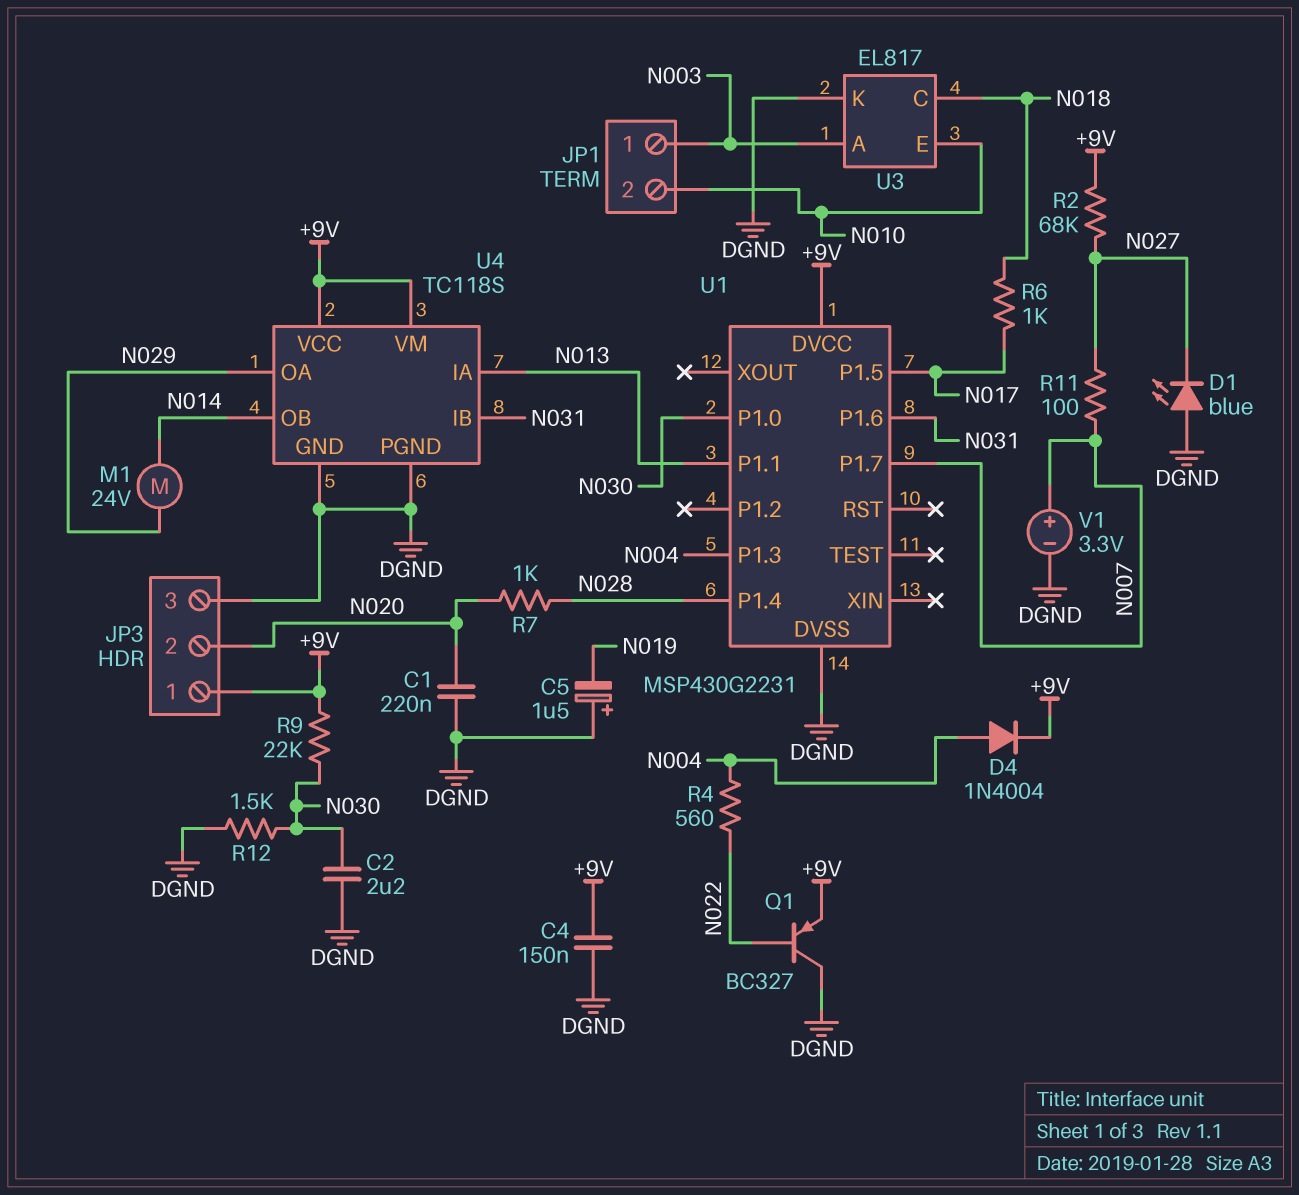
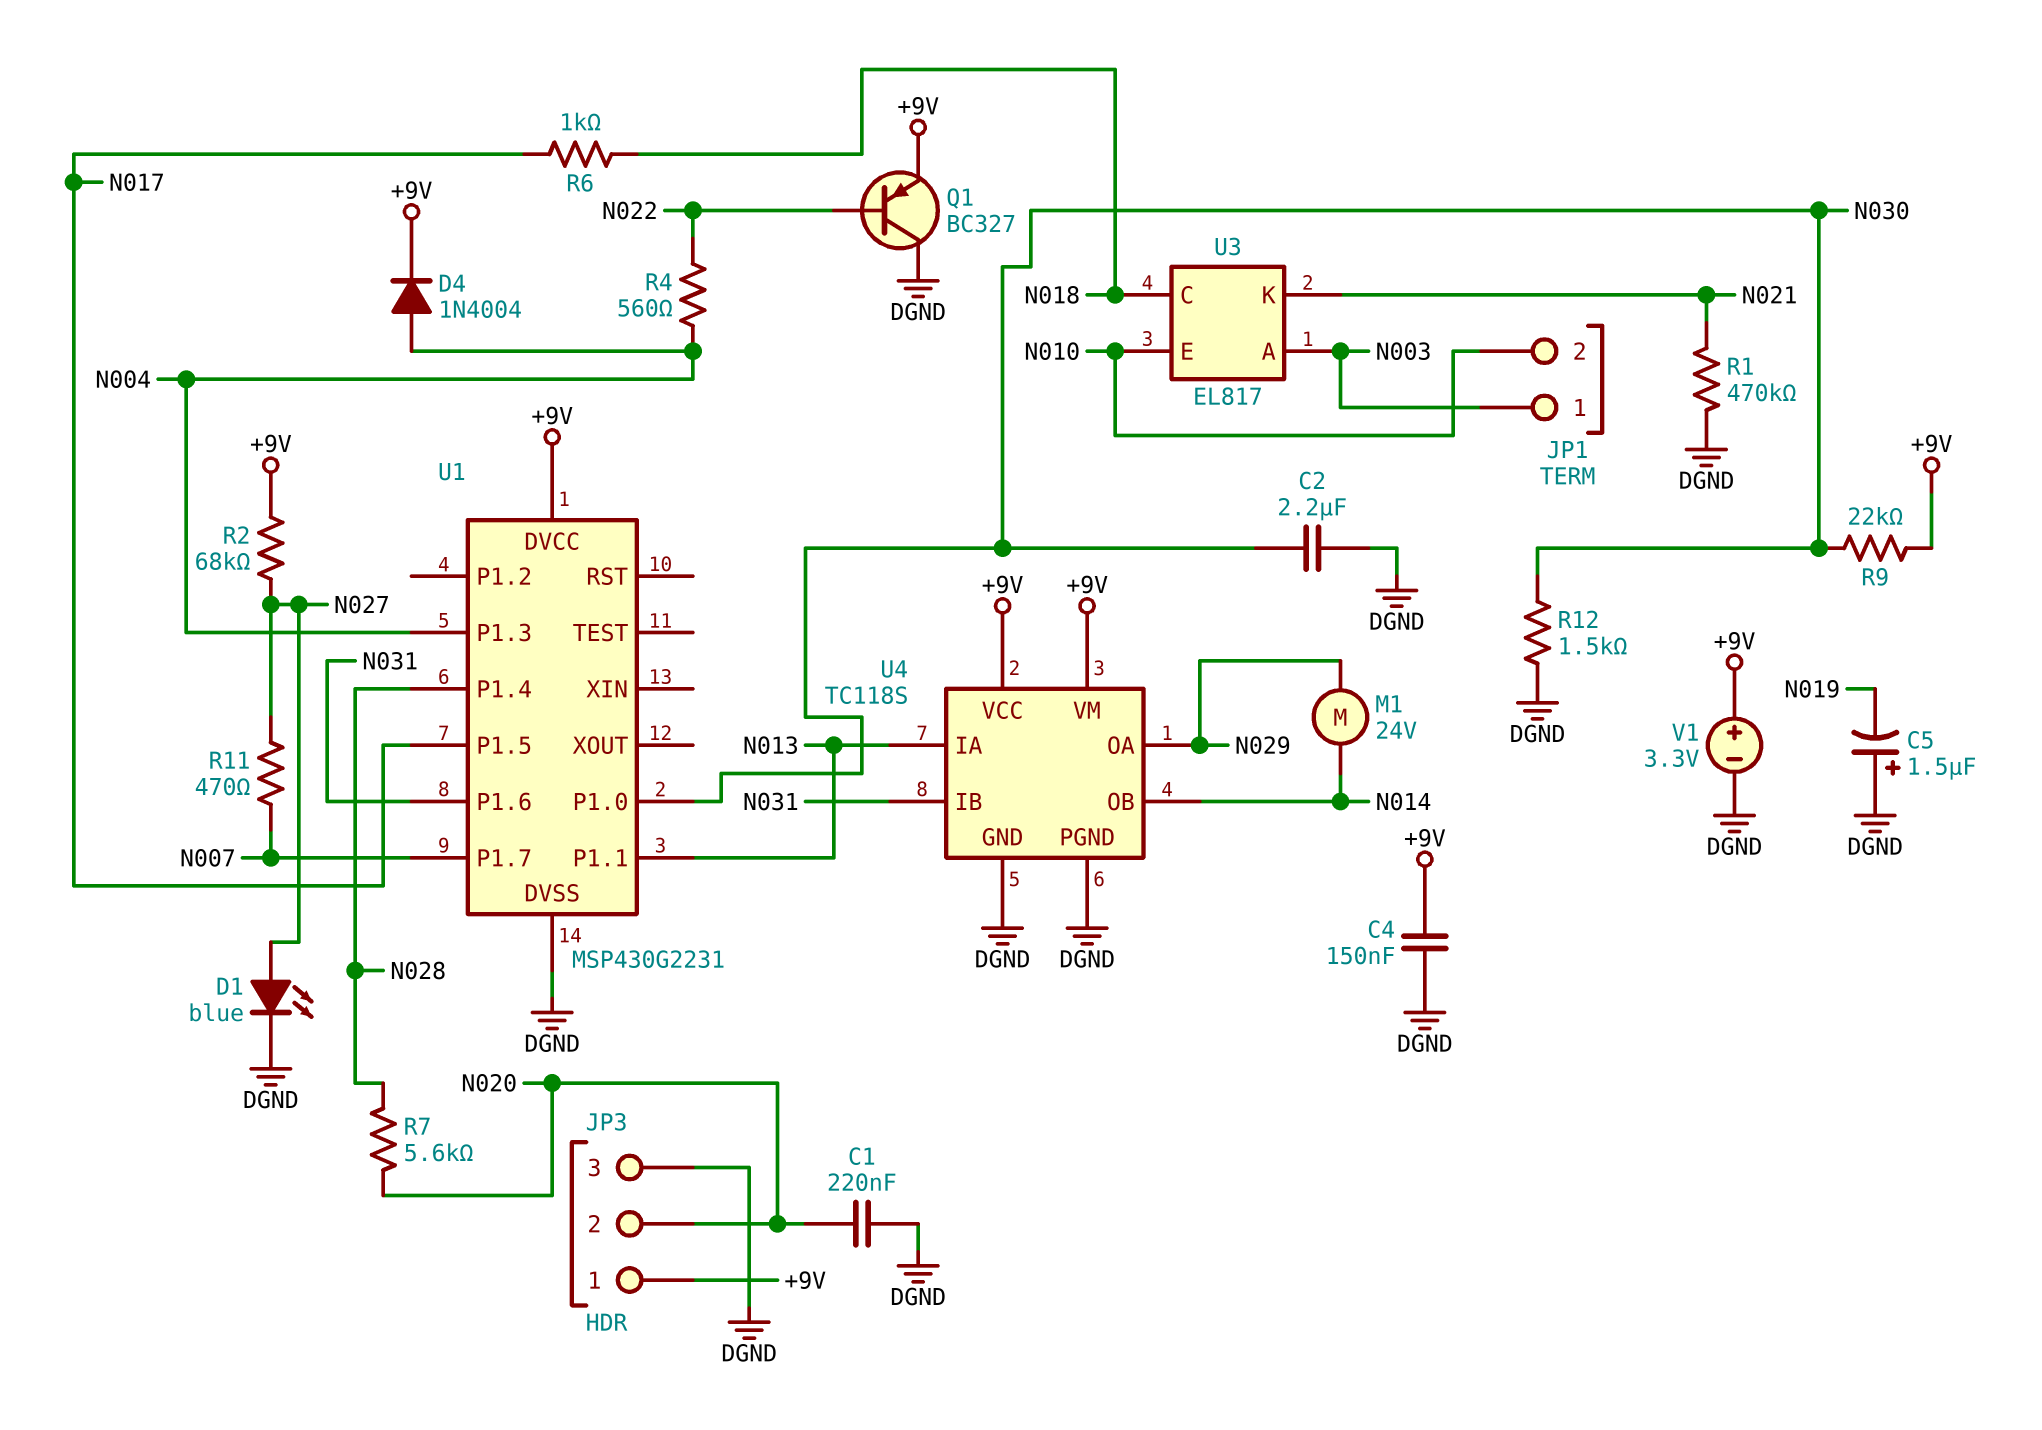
D1: LED blue (A DGND, K N027) -> LED blue (A N027, K DGND)
R1: none -> 470k (DGND, N021)
R7: 1k (N020, N028) -> 5.6k (N020, N028)
R11: 100 (N007, N027) -> 470 (N007, N027)
U3 pin K: DGND -> N021
V1: 3.3V (plus N007, minus DGND) -> 3.3V (plus +9V, minus DGND)

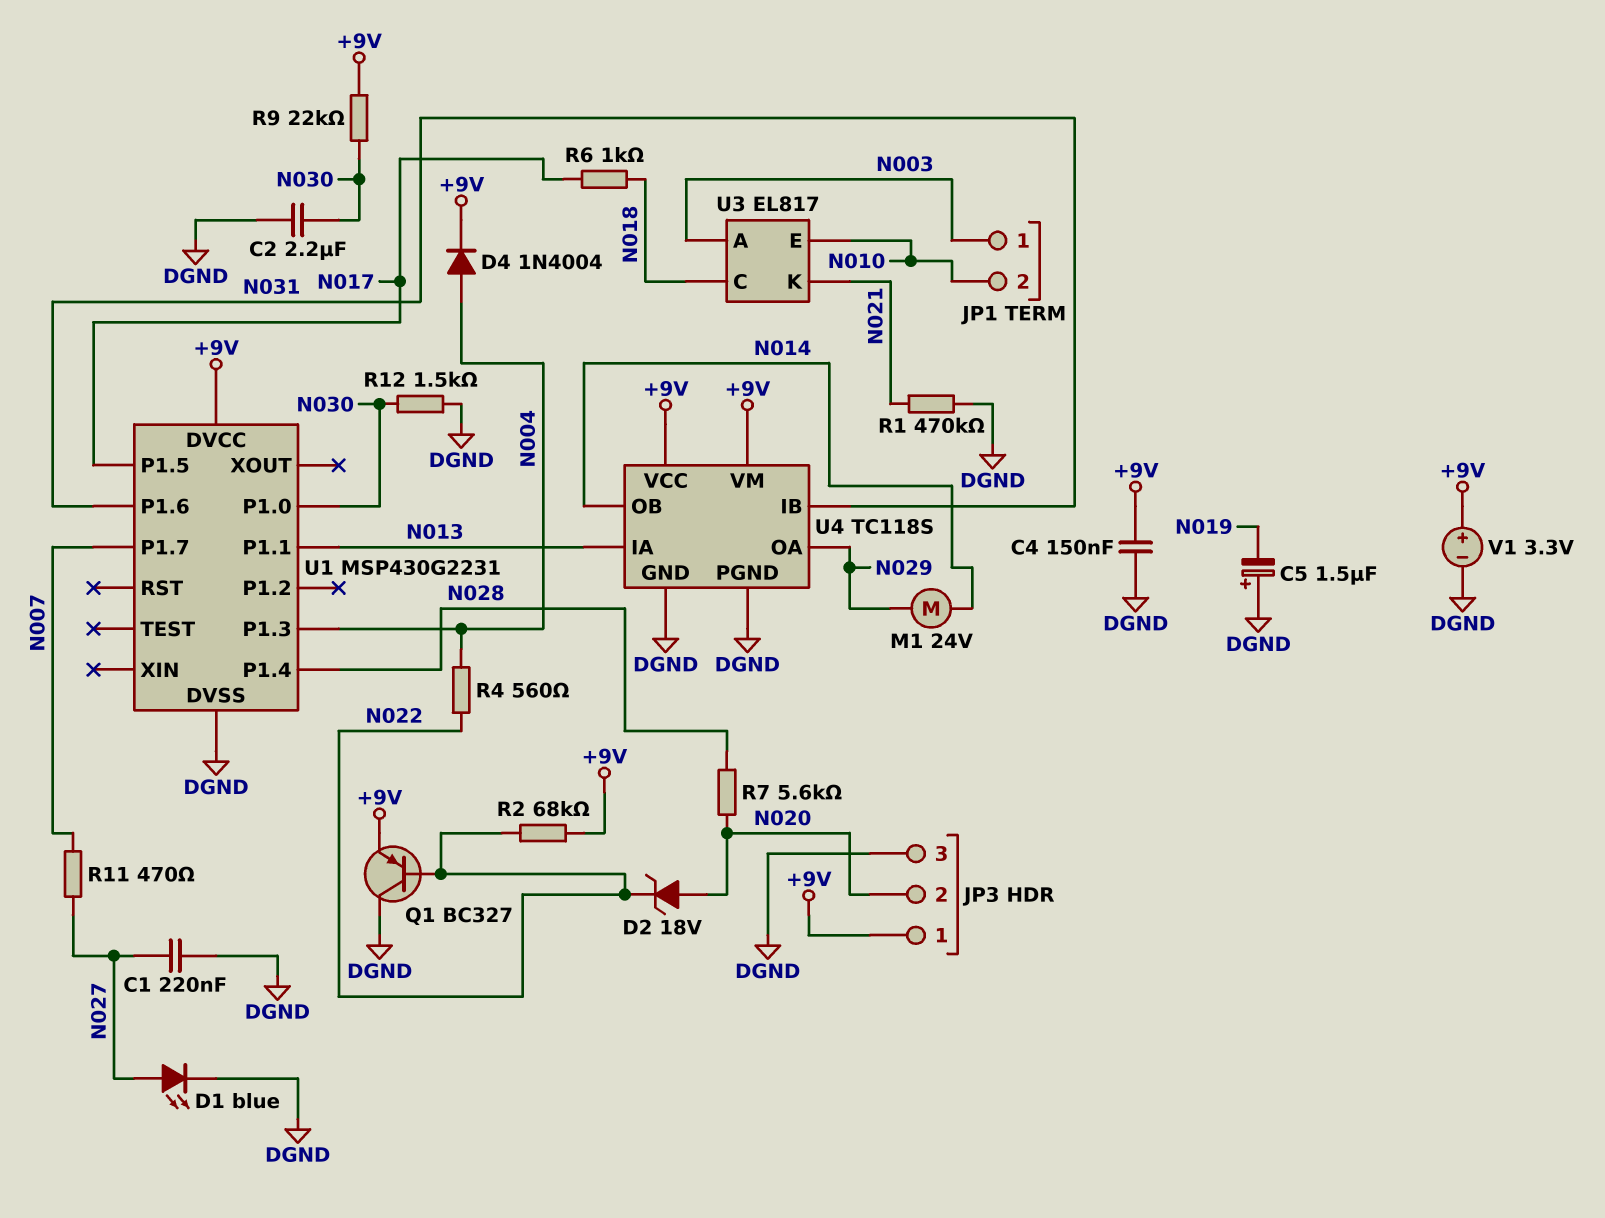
C1: 220nF (DGND, N020) -> 220nF (DGND, N027)
D2: none -> zener 18V (A N020, K N022)
R2: 68k (+9V, N027) -> 68k (+9V, N022)

